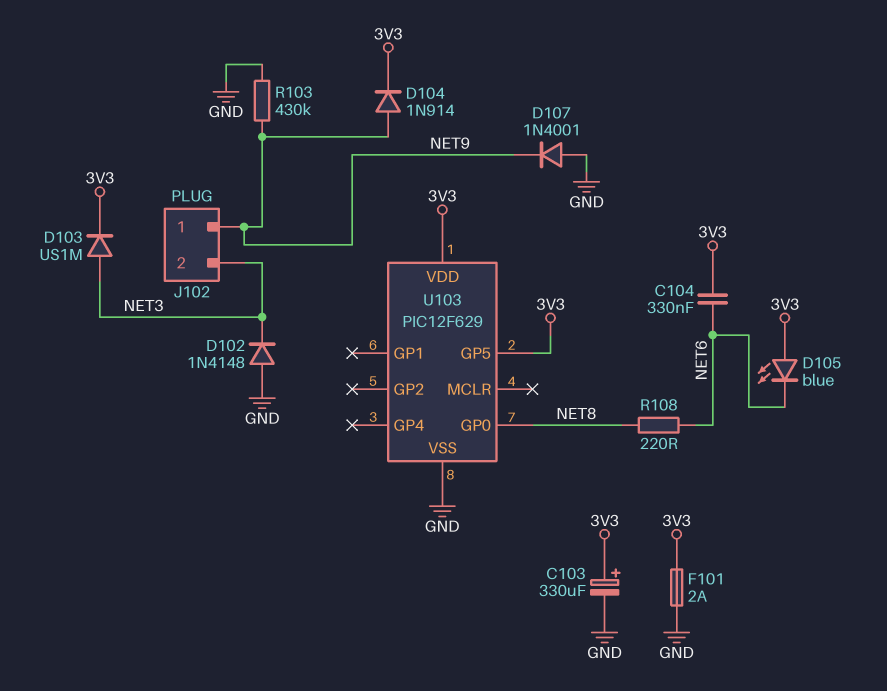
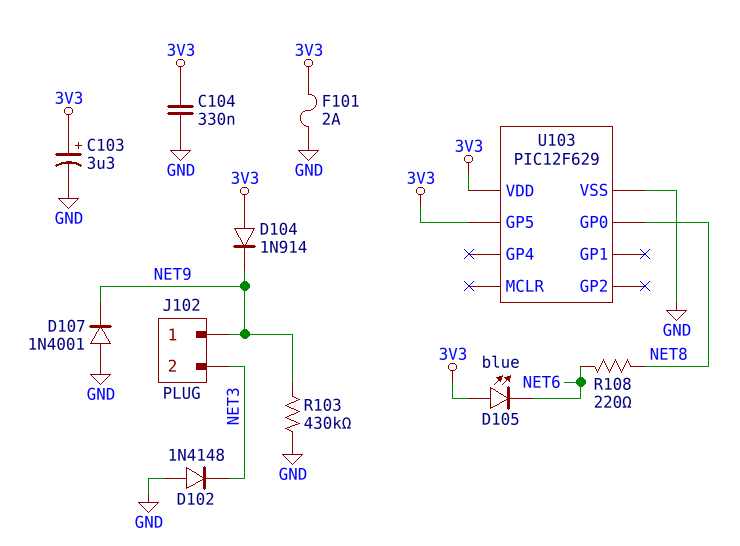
C103: 330uF (plus 3V3, minus GND) -> 3.3uF (plus 3V3, minus GND)
C104: 330nF (3V3, NET6) -> 330nF (3V3, GND)
D103: diode US1M (A NET3, K 3V3) -> none
D104: diode 1N914 (A NET9, K 3V3) -> diode 1N914 (A 3V3, K NET9)

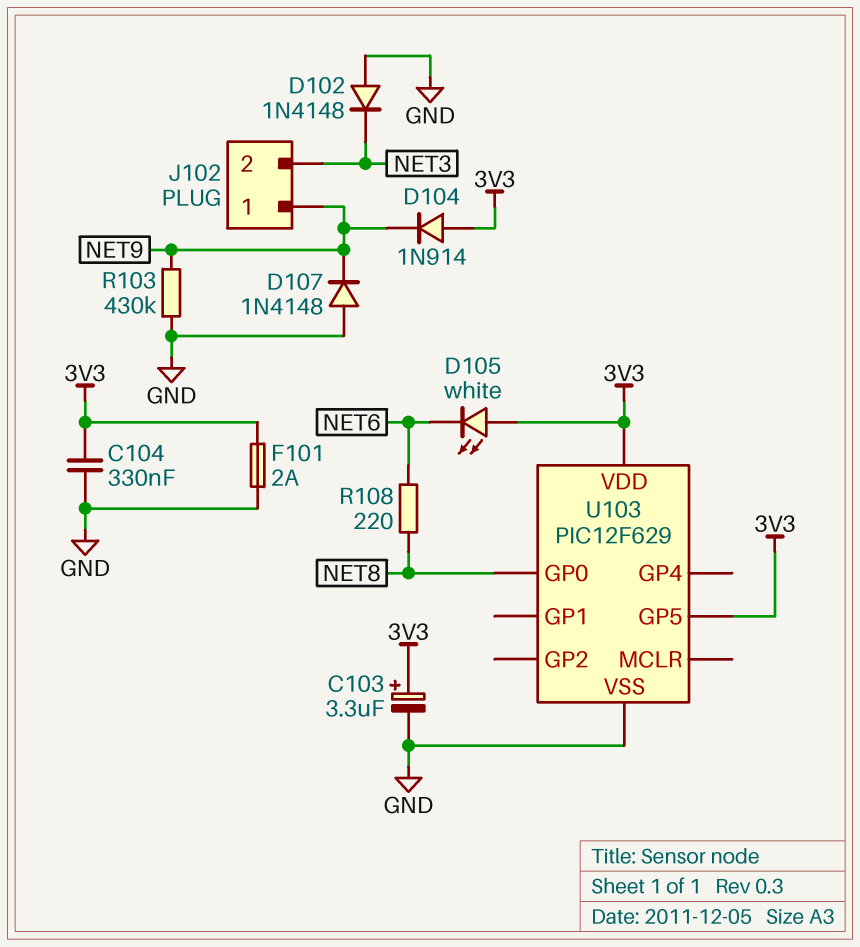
D105: LED blue (A 3V3, K NET6) -> LED white (A 3V3, K NET6)
D107: diode 1N4001 (A GND, K NET9) -> diode 1N4148 (A GND, K NET9)

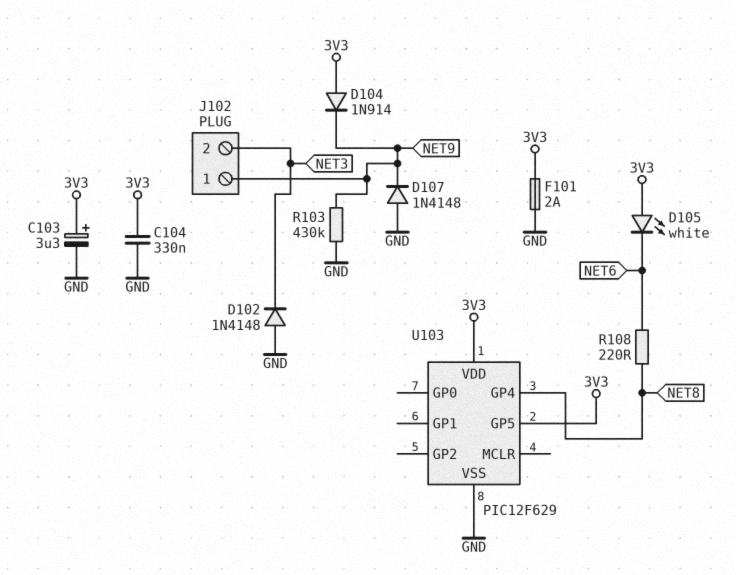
U103 pin GP0: NET8 -> none
U103 pin GP4: none -> NET8

